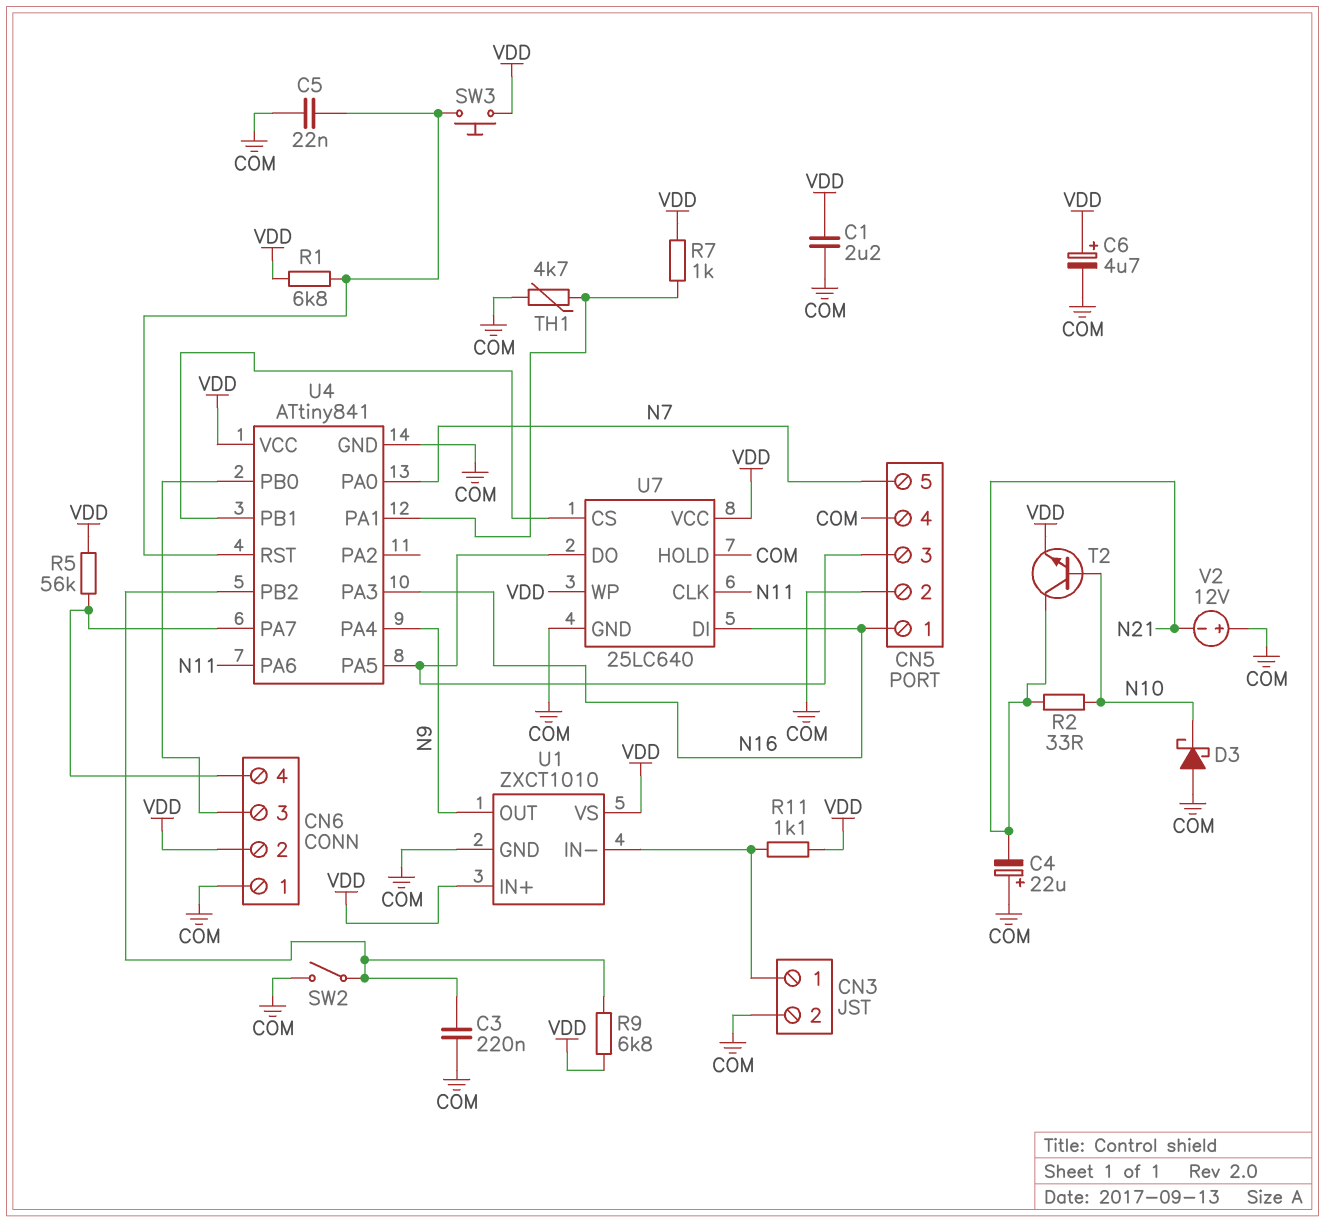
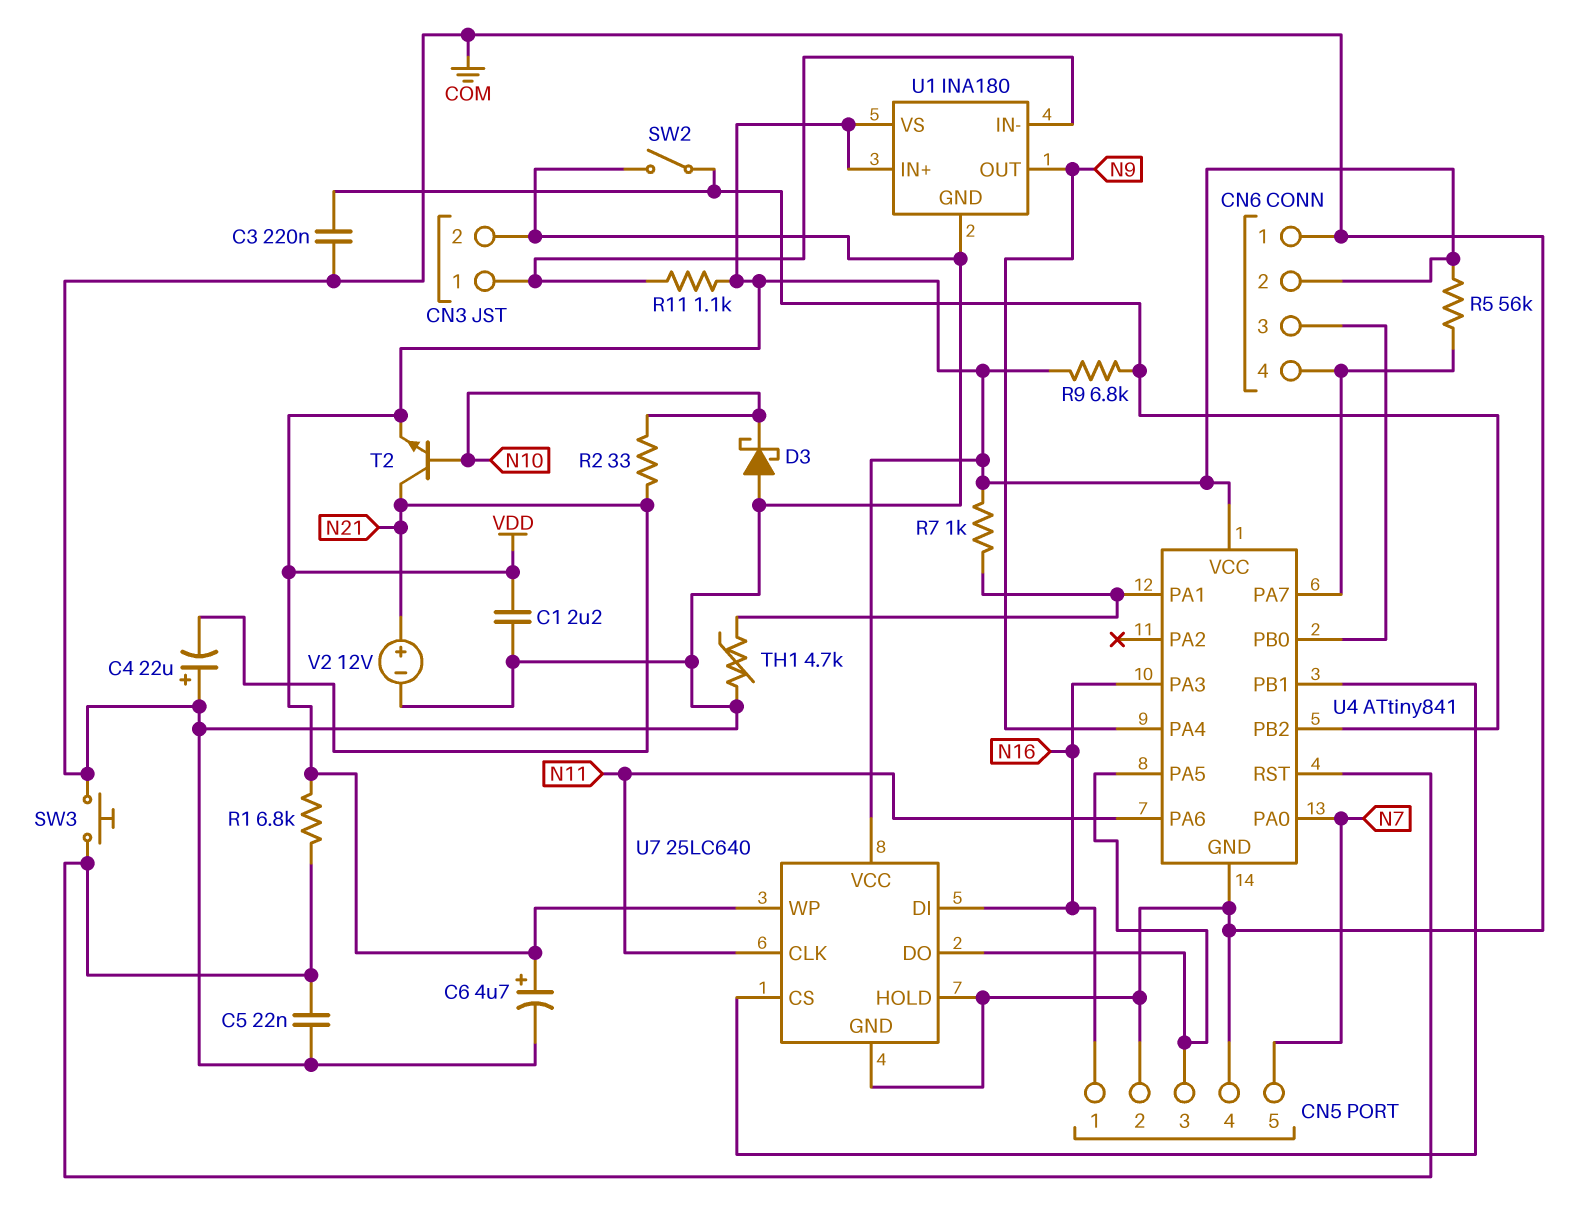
SW3: button (U4/RST, VDD) -> button (COM, U4/RST)
U1: ZXCT1010 -> INA180
V2: 12V (plus COM, minus N21) -> 12V (plus N21, minus COM)

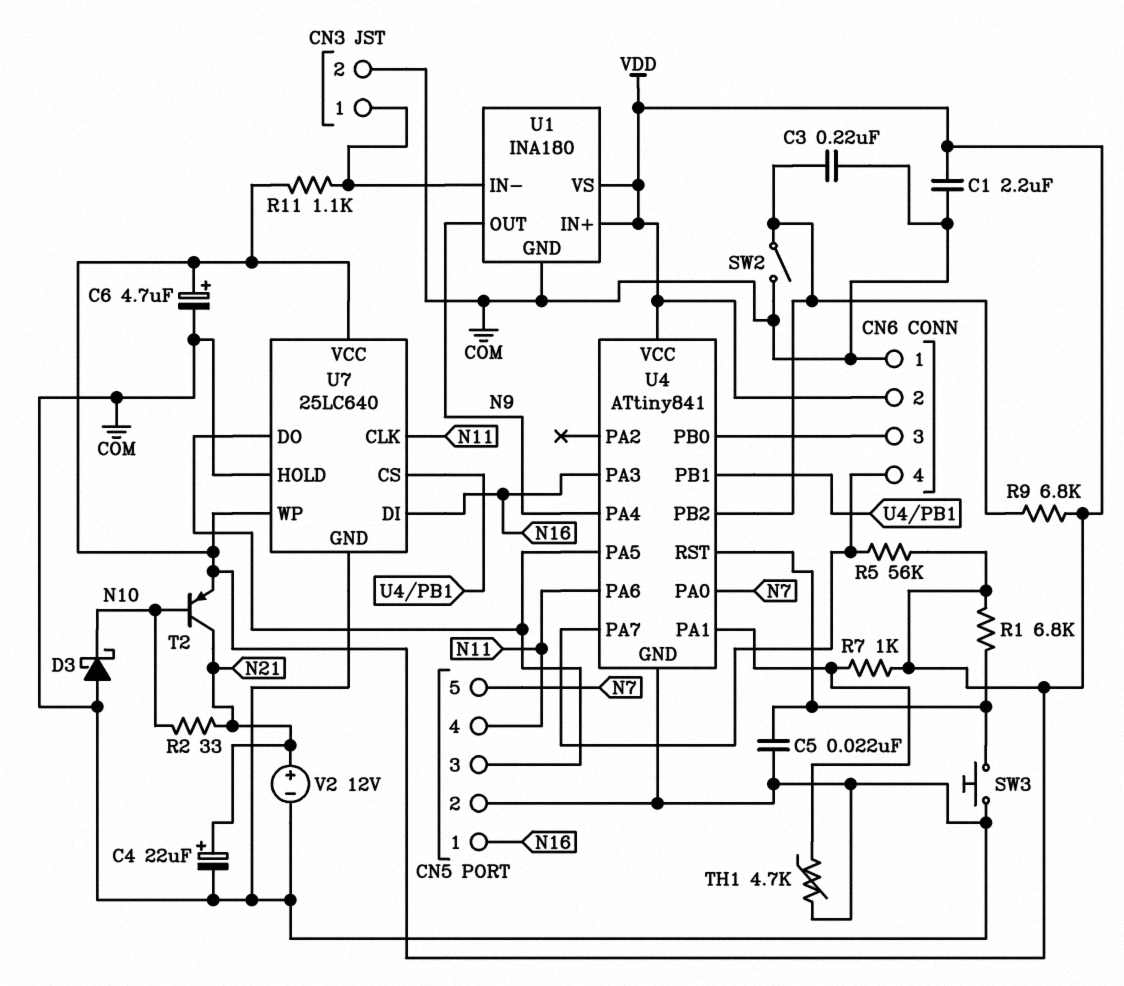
C4: 22uF (plus COM, minus N21) -> 22uF (plus N21, minus COM)
CN5 pin 4: COM -> N11
T2: NPN (B N10, C N21, E VDD) -> PNP (B N10, C N21, E VDD)

